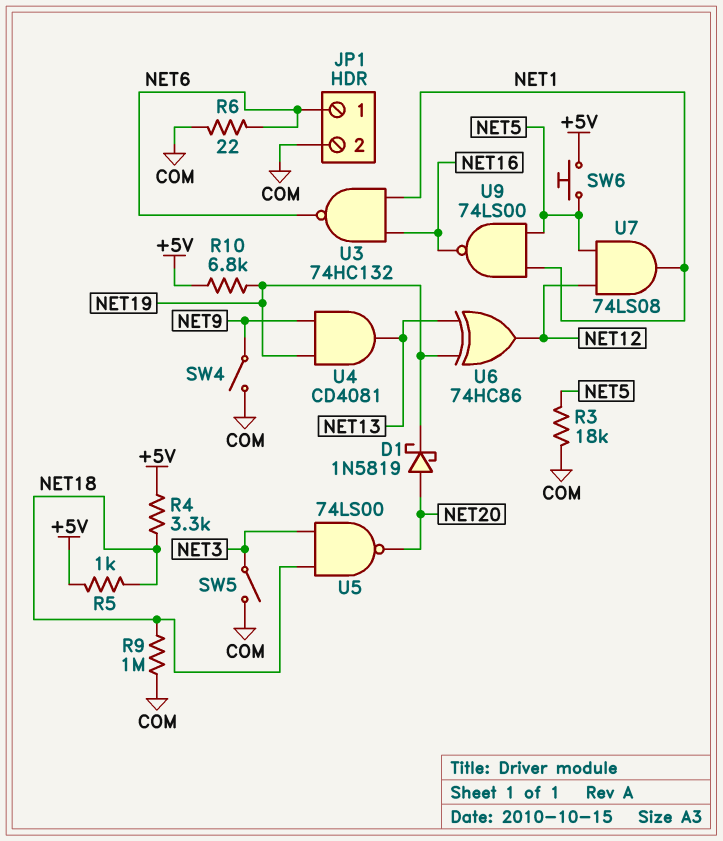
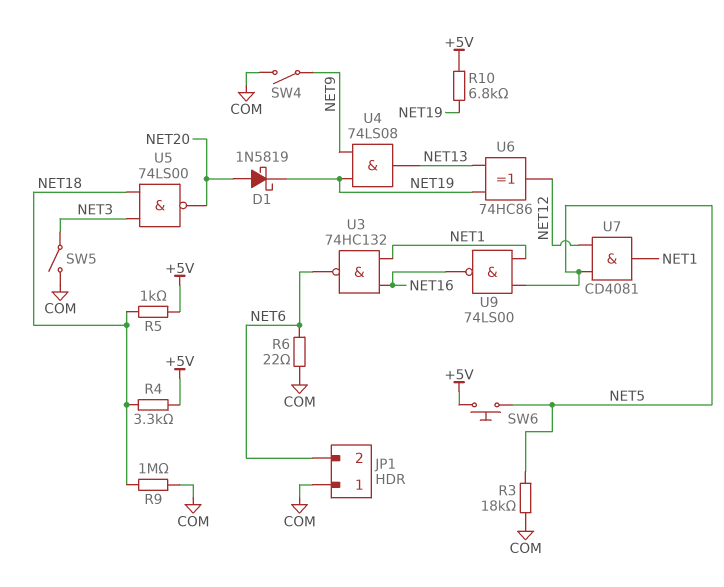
JP1 pin 1: NET6 -> COM
JP1 pin 2: COM -> NET6
U4: AND CD4081 (in NET9, in NET19, out NET13) -> AND 74LS08 (in NET9, in NET19, out NET13)
U7: AND 74LS08 (in NET5, in NET12, out NET1) -> AND CD4081 (in NET5, in NET12, out NET1)

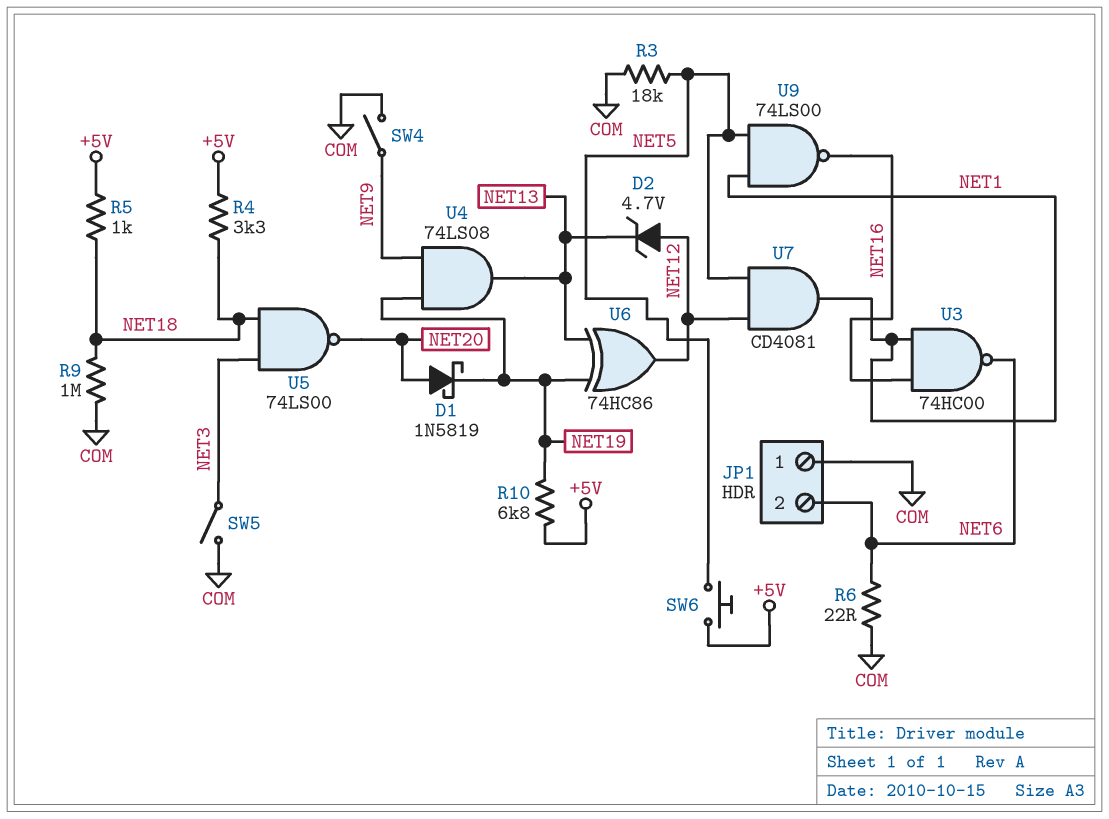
D2: none -> zener 4.7V (A NET12, K NET13)
U3: NAND 74HC132 (in NET1, in NET16, out NET6) -> NAND 74HC00 (in NET1, in NET16, out NET6)

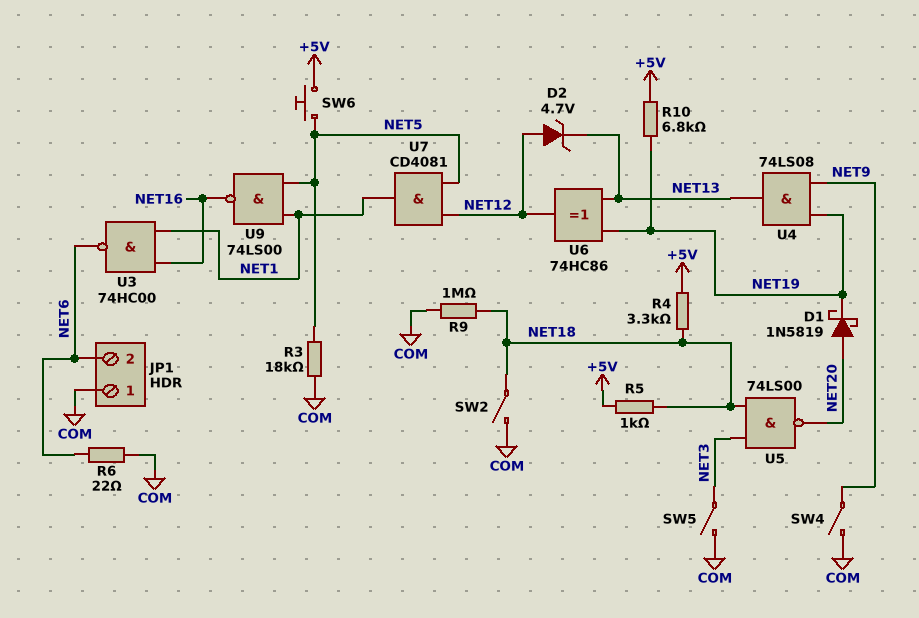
SW2: none -> switch (COM, NET18)

